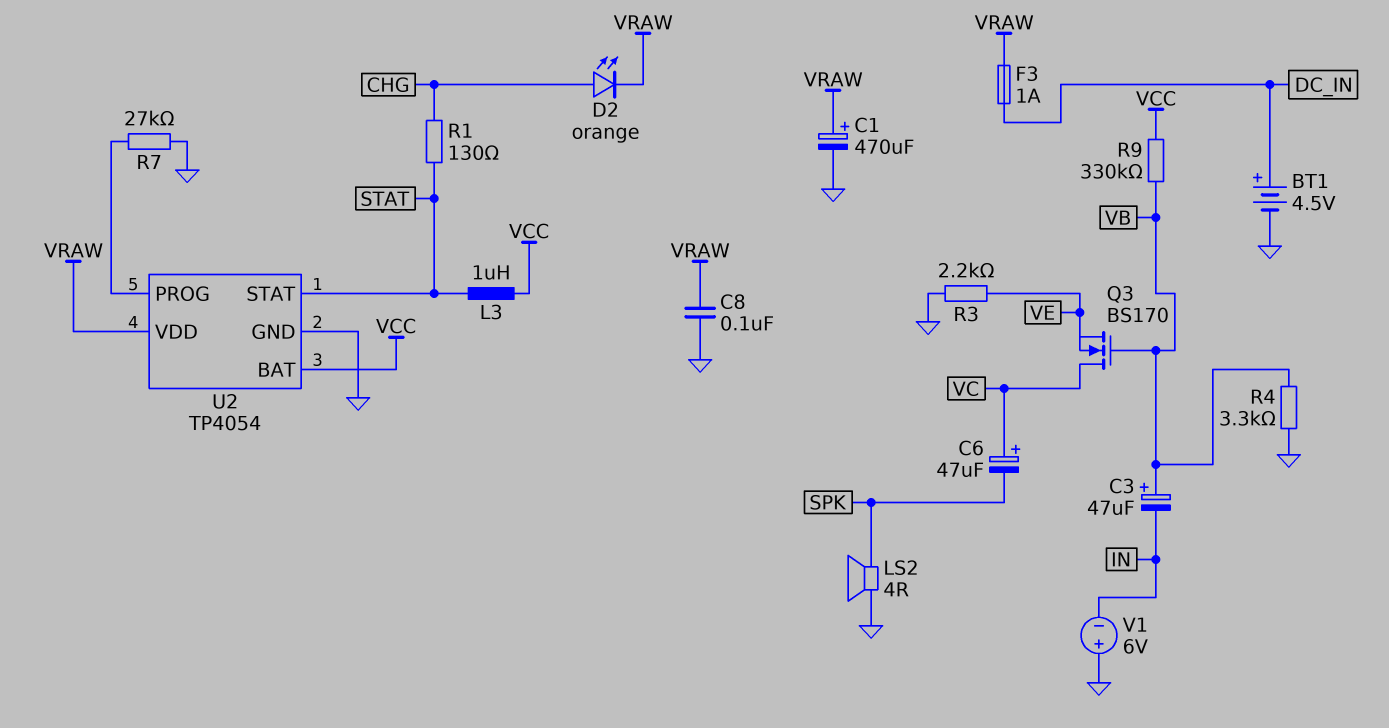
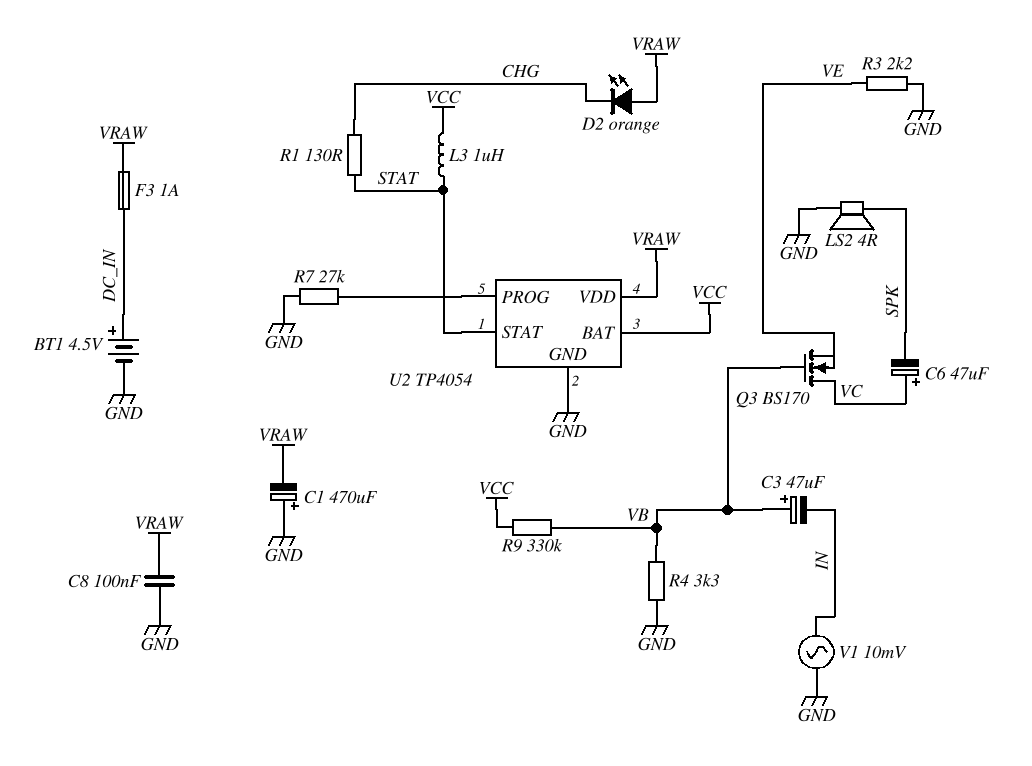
C1: 470uF (plus VRAW, minus GND) -> 470uF (plus GND, minus VRAW)
D2: LED orange (A CHG, K VRAW) -> LED orange (A VRAW, K CHG)
V1: 6V (plus GND, minus IN) -> AC 10mV (GND, IN)

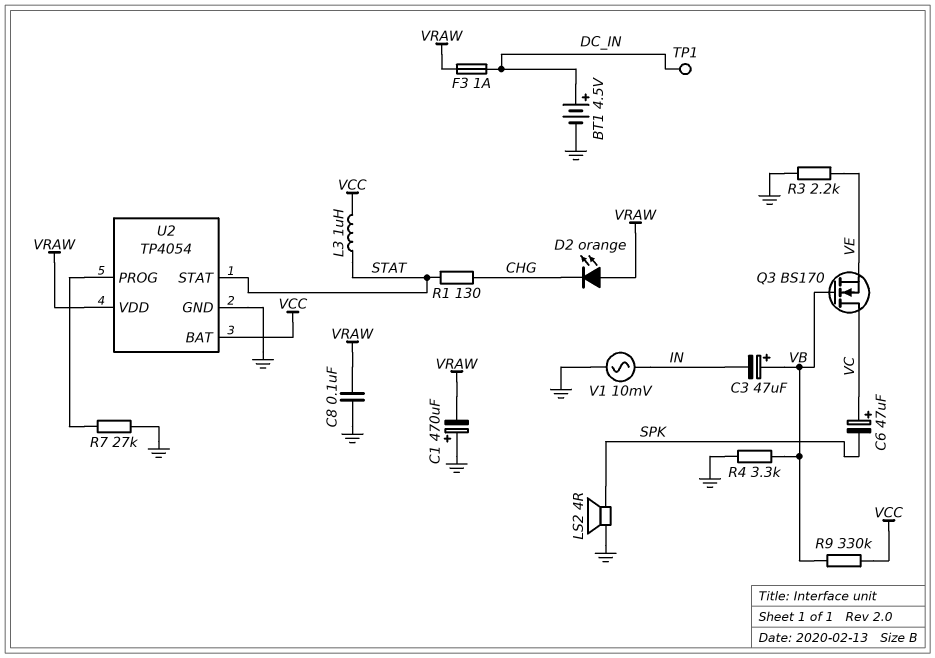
TP1: none -> test point (DC_IN)

